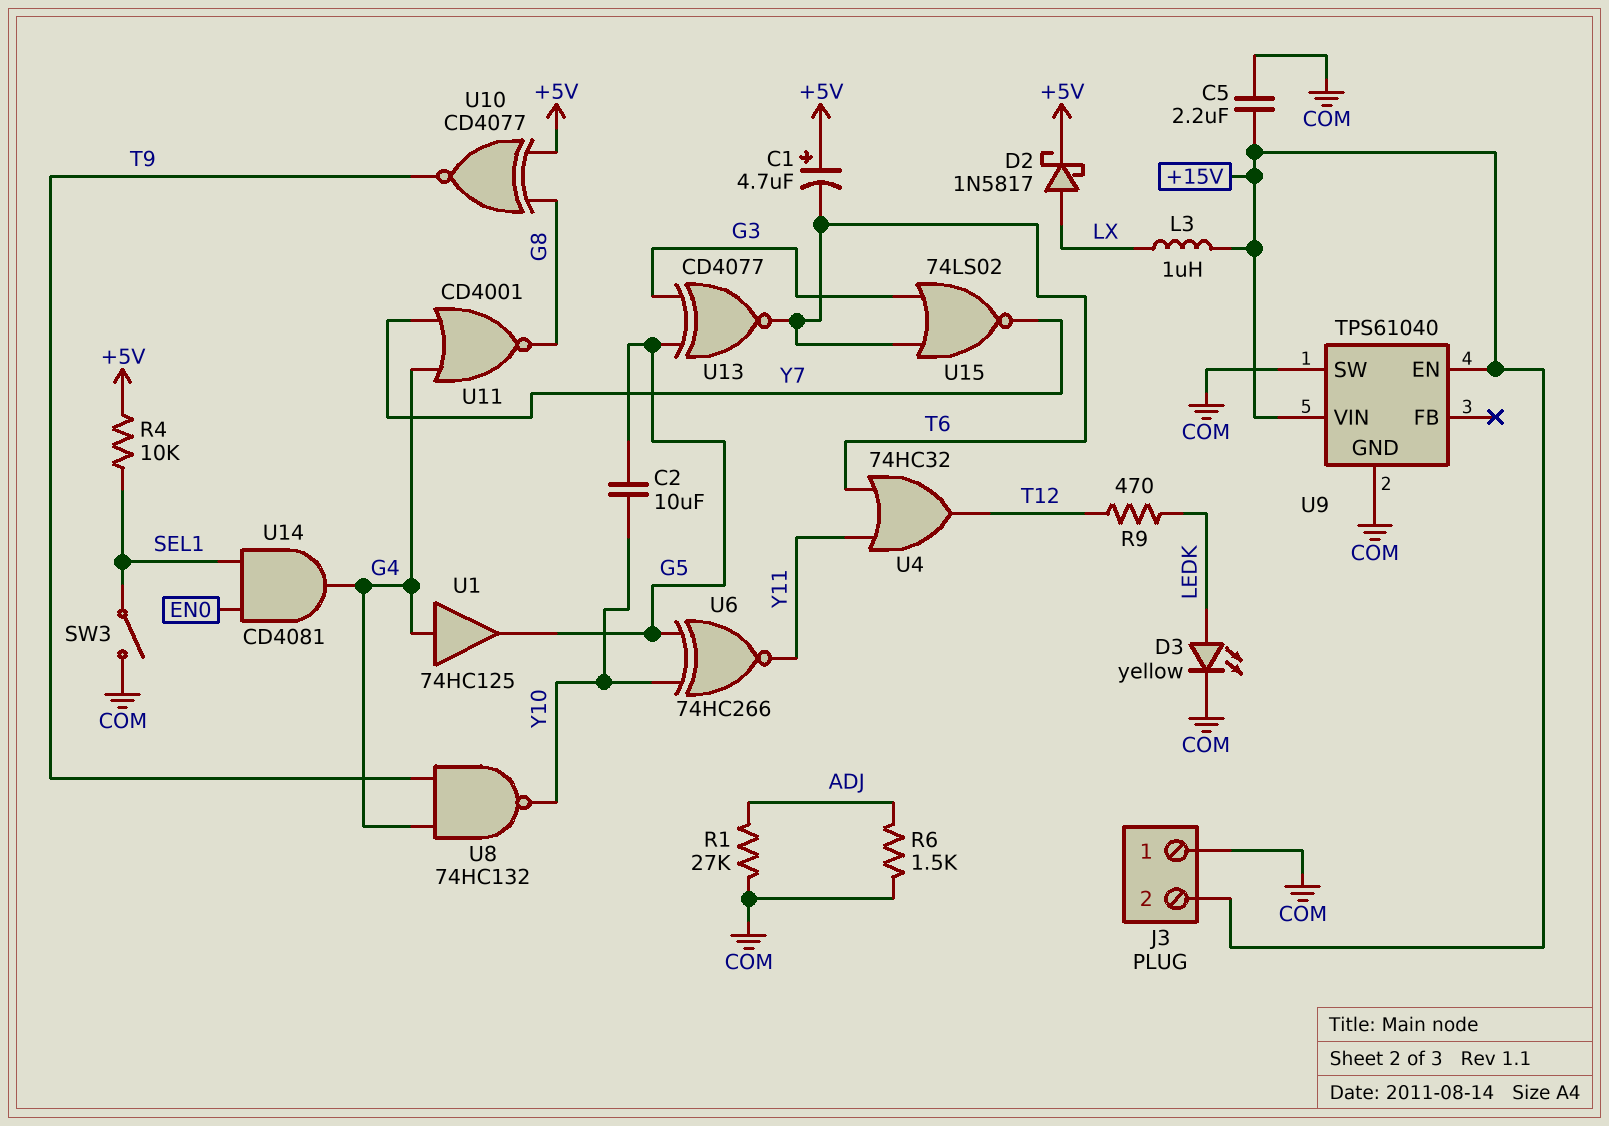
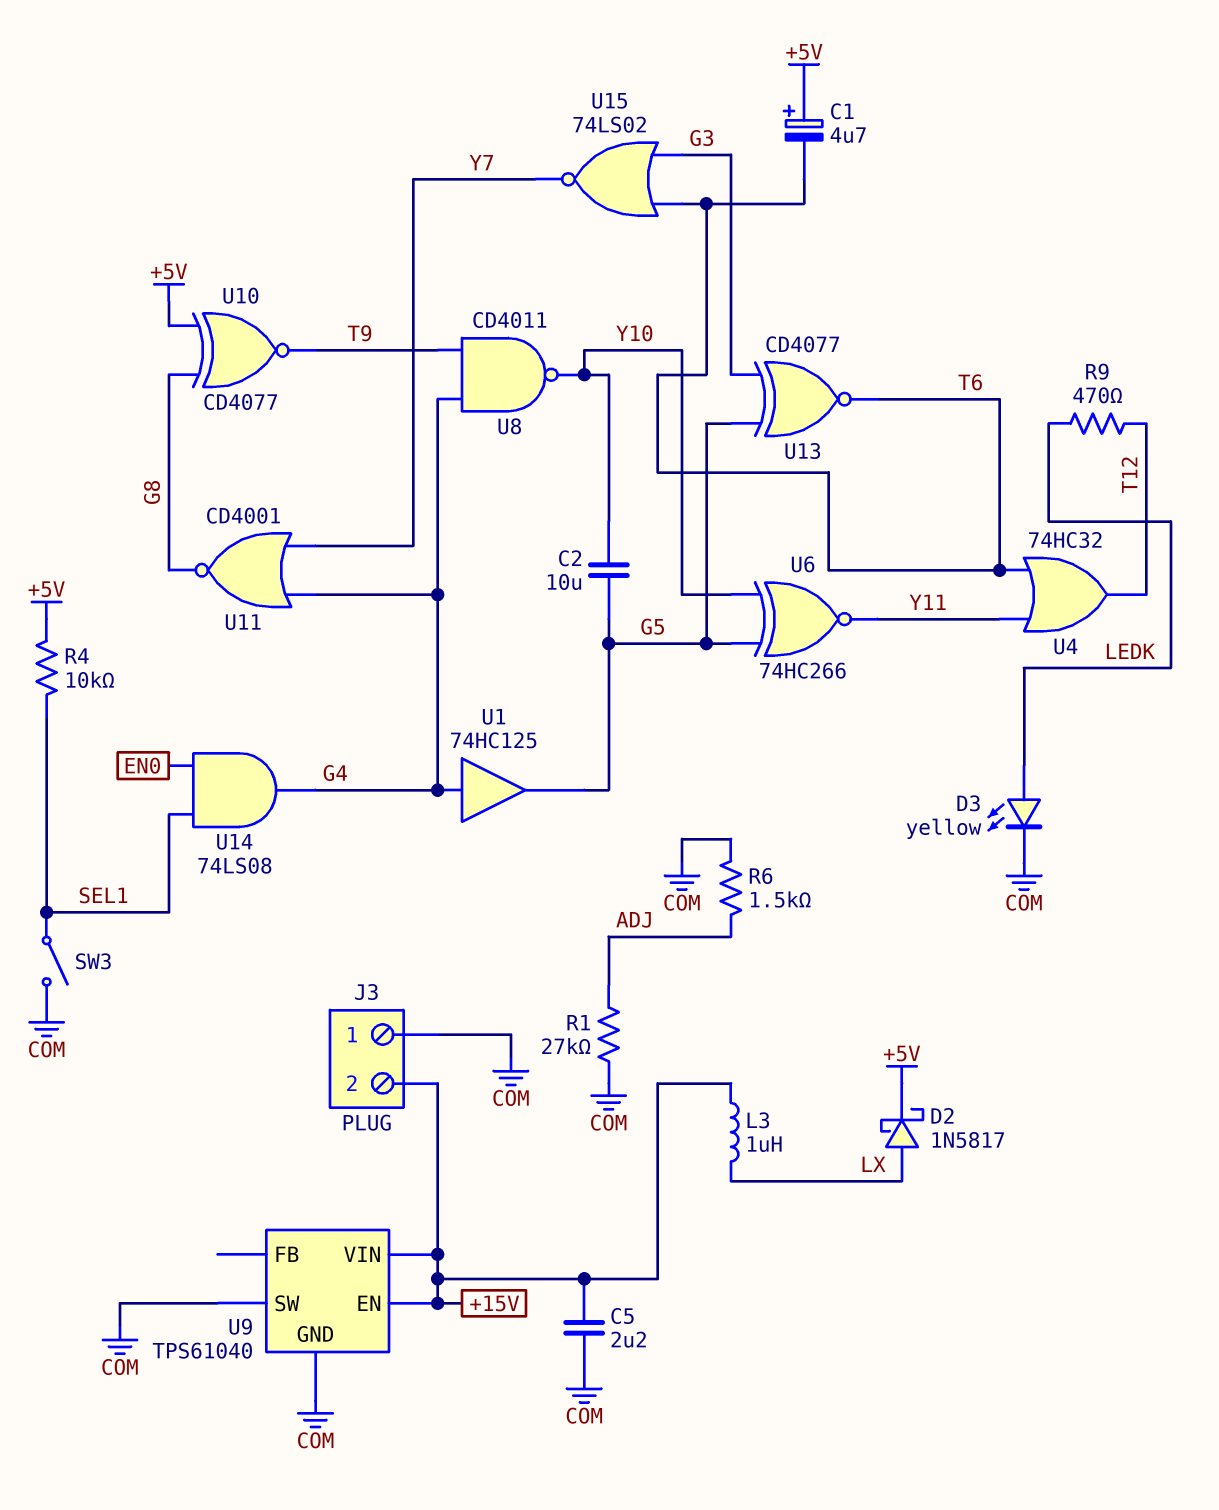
U8: NAND 74HC132 (in G4, in T9, out Y10) -> NAND CD4011 (in G4, in T9, out Y10)
U14: AND CD4081 (in EN0, in SEL1, out G4) -> AND 74LS08 (in EN0, in SEL1, out G4)

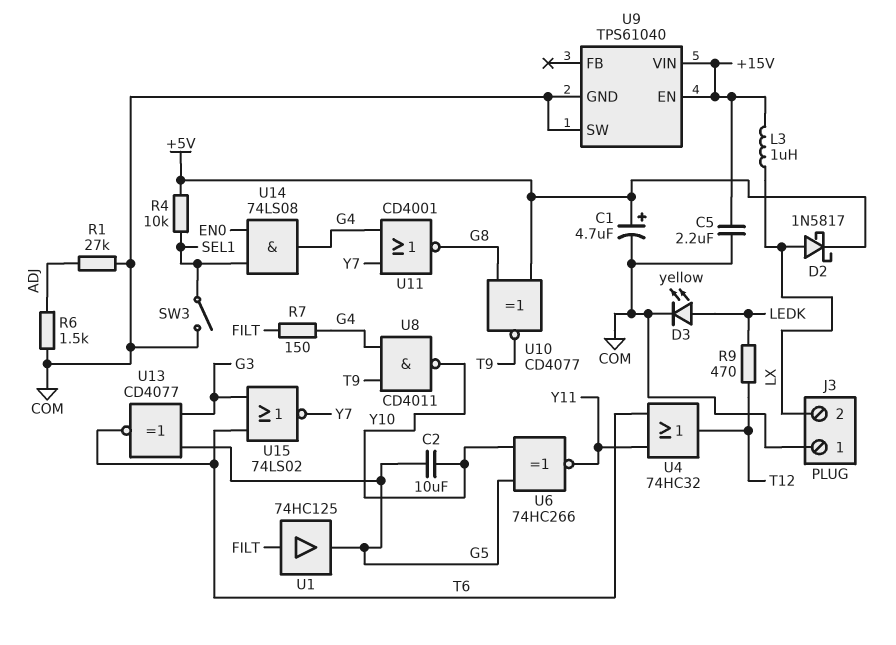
C1: 4.7uF (plus +5V, minus T6) -> 4.7uF (plus +5V, minus COM)
J3 pin 2: +15V -> LX
R7: none -> 150 (FILT, G4)
U1: buffer 74HC125 (in G4, out G5) -> buffer 74HC125 (in FILT, out G5)

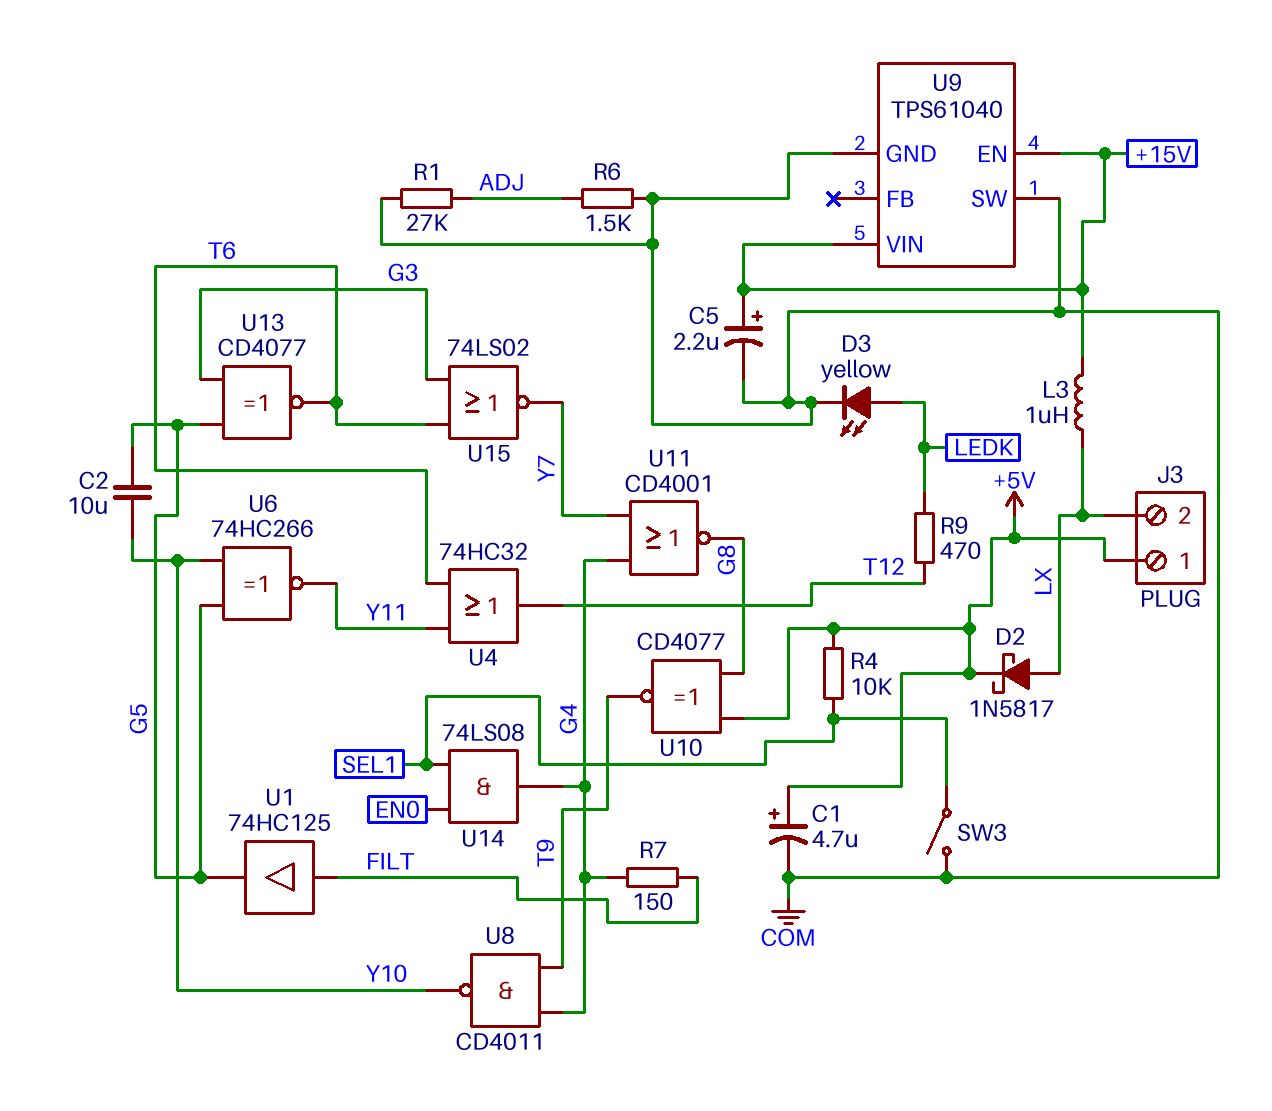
C5: 2.2uF (+15V, COM) -> 2.2uF (plus +15V, minus COM)
J3 pin 1: COM -> +5V

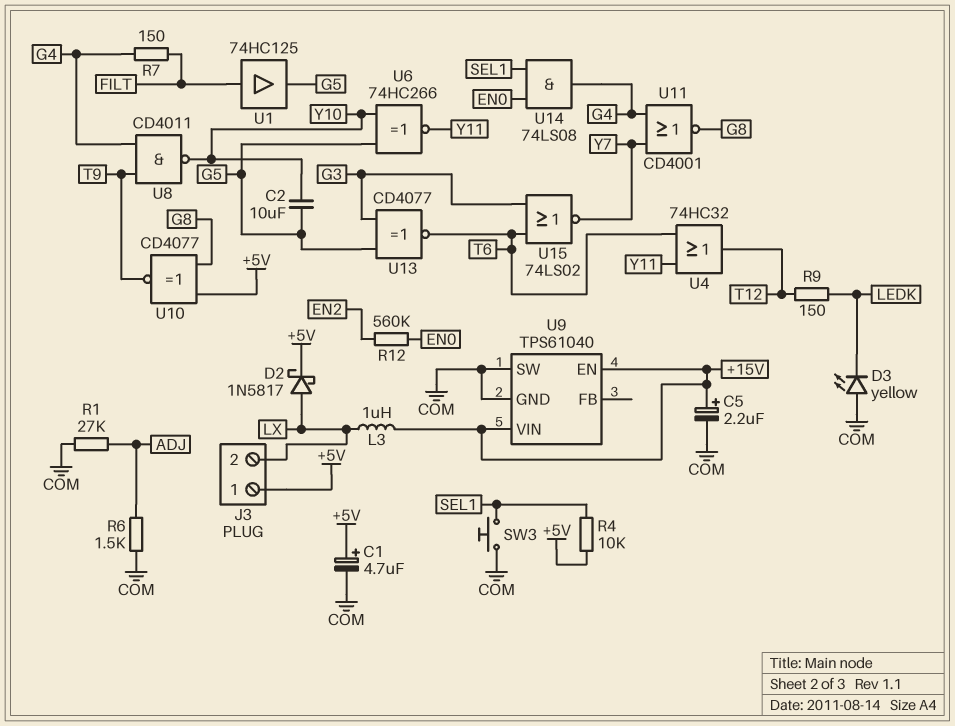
D3: LED yellow (A LEDK, K COM) -> LED yellow (A COM, K LEDK)
R9: 470 (LEDK, T12) -> 150 (LEDK, T12)
R12: none -> 560k (EN0, EN2)
SW3: switch (COM, SEL1) -> button (COM, SEL1)

